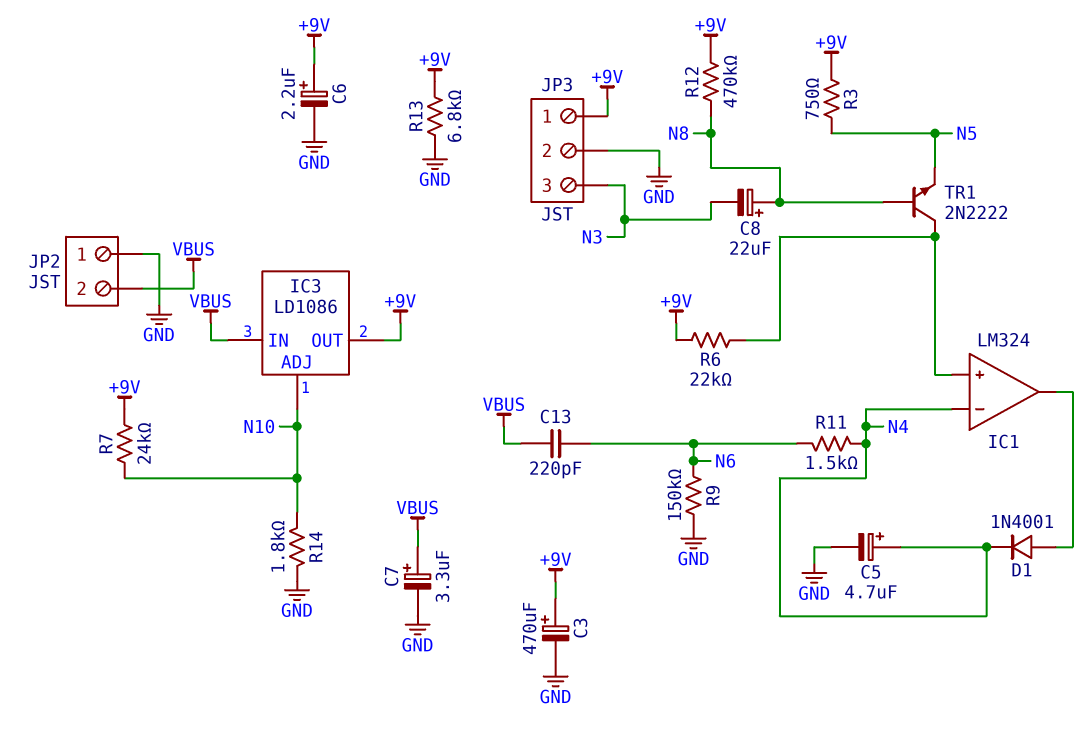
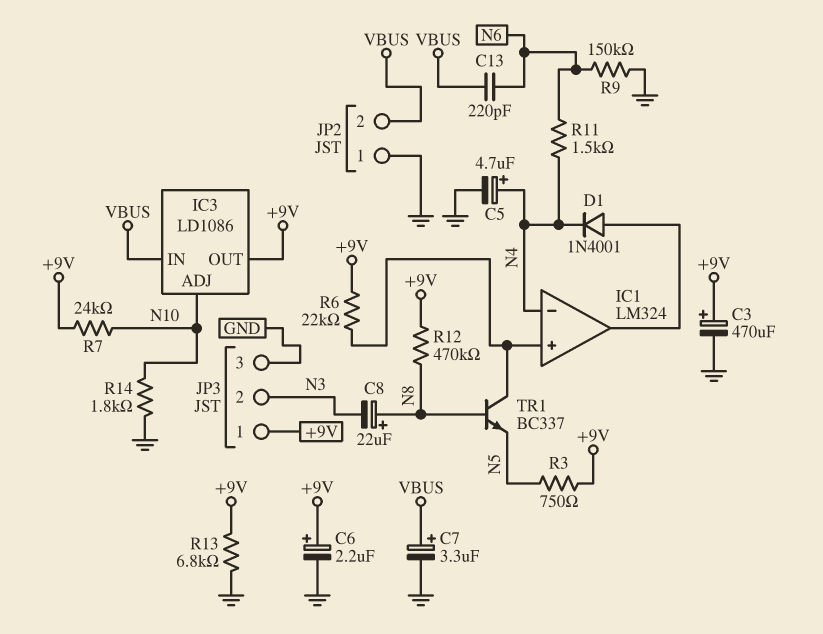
JP3 pin 2: GND -> N3
JP3 pin 3: N3 -> GND
TR1: NPN 2N2222 (B N8, C IC1/in+, E N5) -> NPN BC337 (B N8, C IC1/in+, E N5)

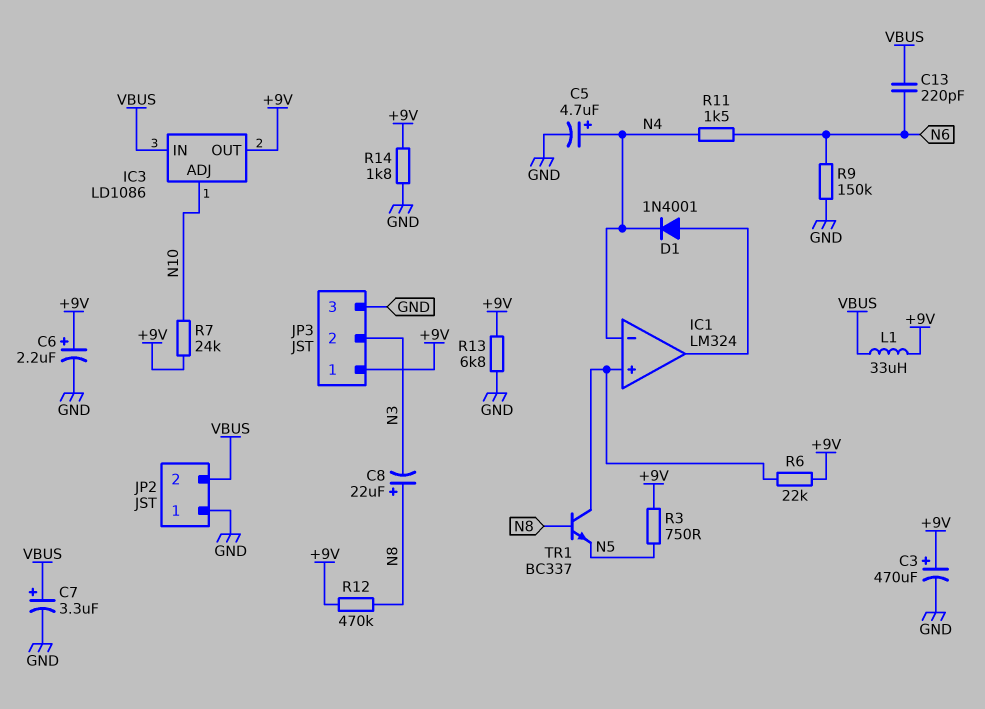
L1: none -> 33uH (+9V, VBUS)
R14: 1.8k (GND, N10) -> 1.8k (+9V, GND)

